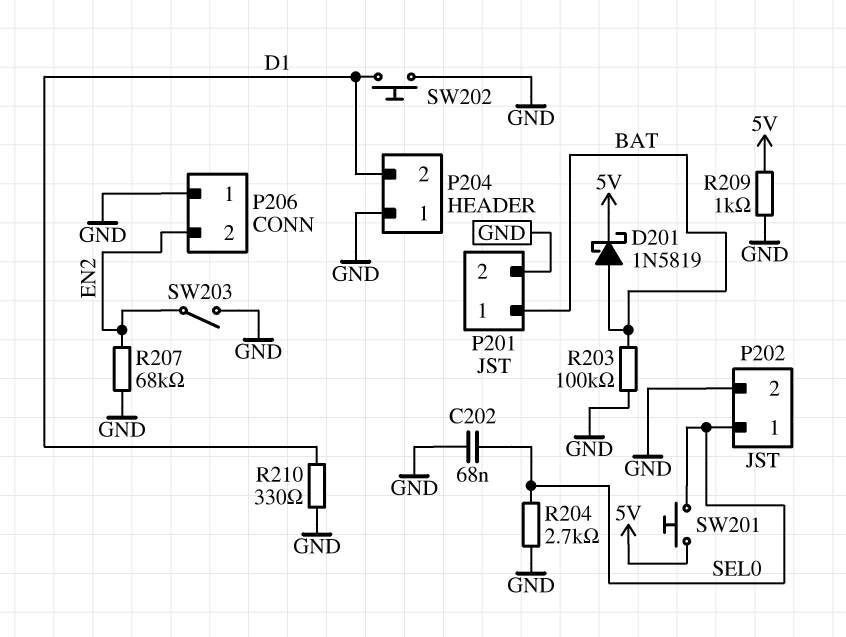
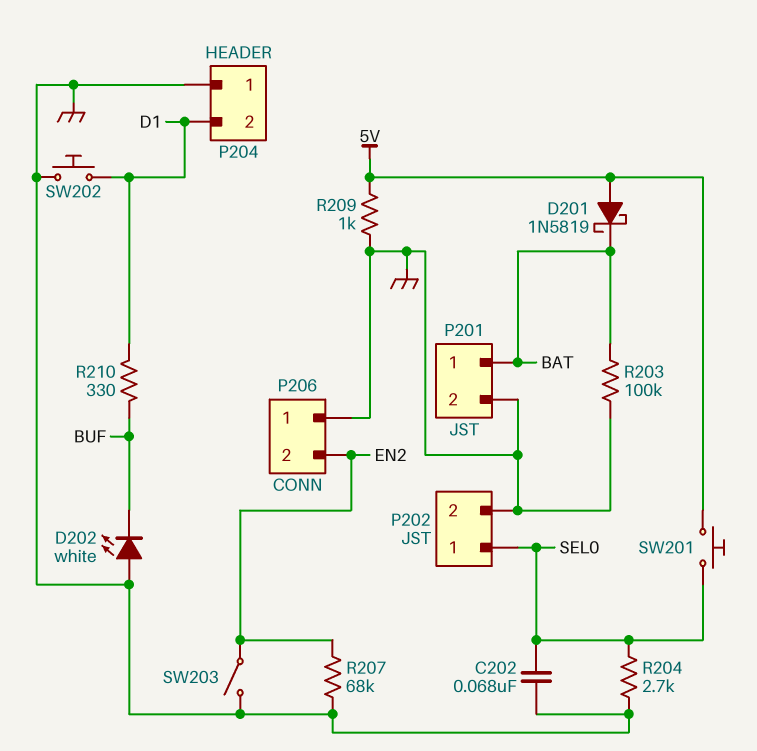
D201: schottky 1N5819 (A BAT, K 5V) -> schottky 1N5819 (A 5V, K BAT)
D202: none -> LED white (A GND, K BUF)
R210: 330 (D1, GND) -> 330 (BUF, D1)

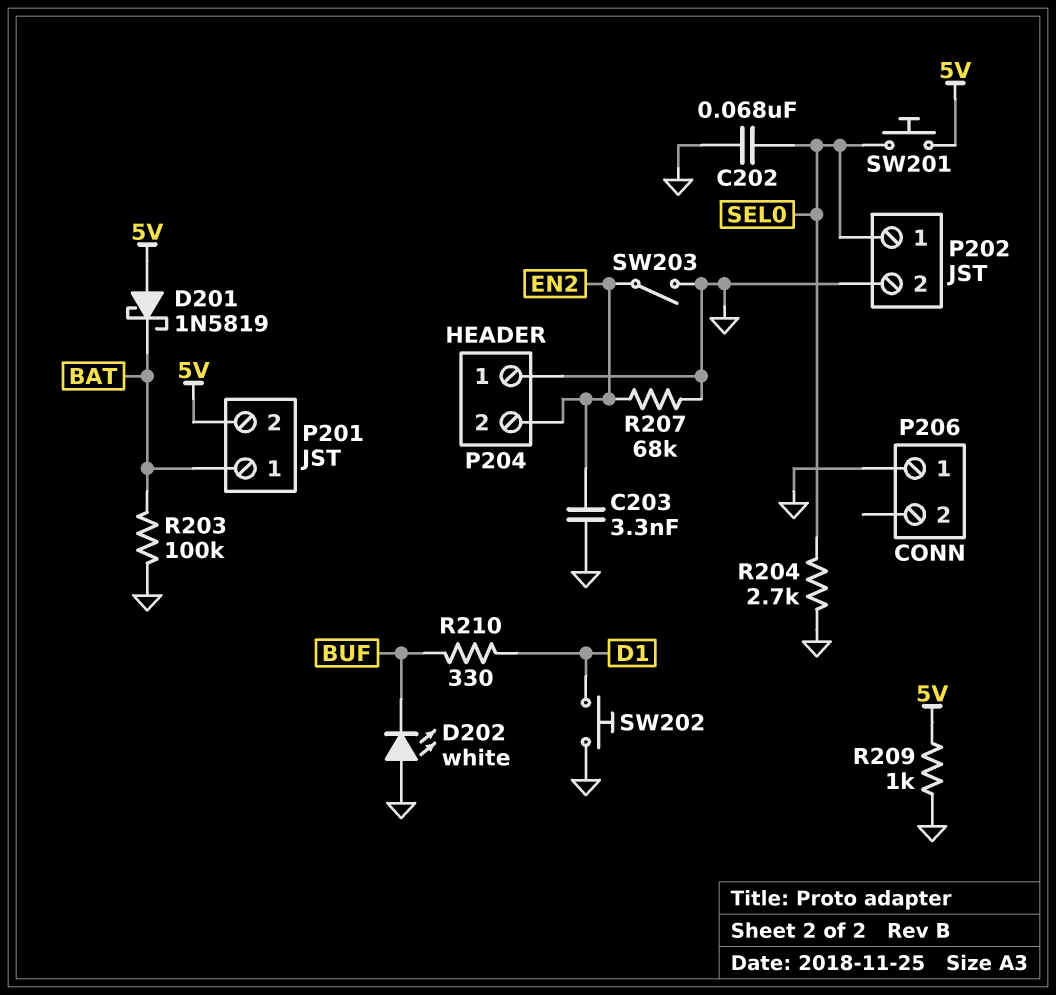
C203: none -> 3.3nF (EN2, GND)
P201 pin 2: GND -> 5V
P204 pin 2: D1 -> EN2
P206 pin 2: EN2 -> none

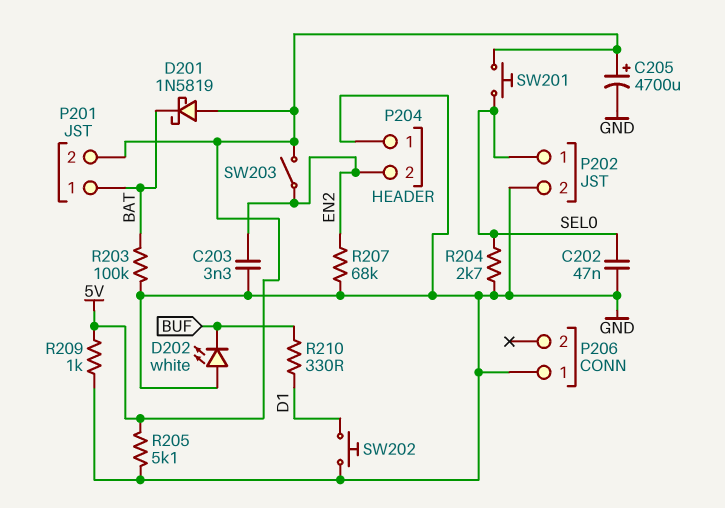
C202: 68nF (GND, SEL0) -> 47nF (GND, SEL0)
C205: none -> 4700uF (plus 5V, minus GND)
R205: none -> 5.1k (5V, GND)
SW203: switch (EN2, GND) -> switch (5V, EN2)

